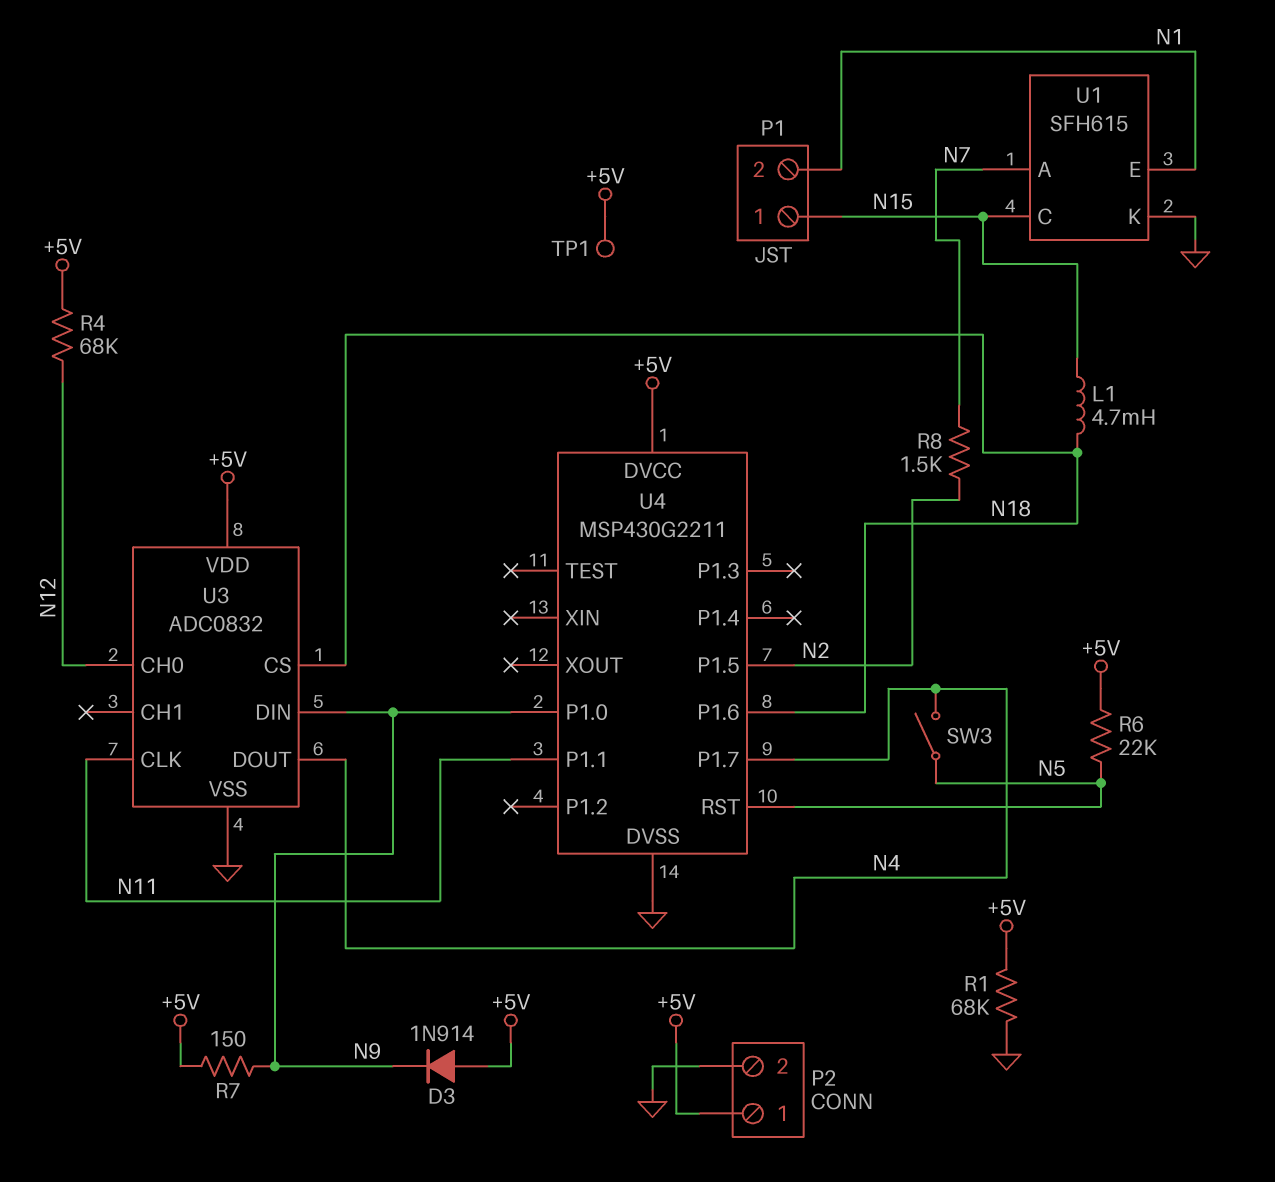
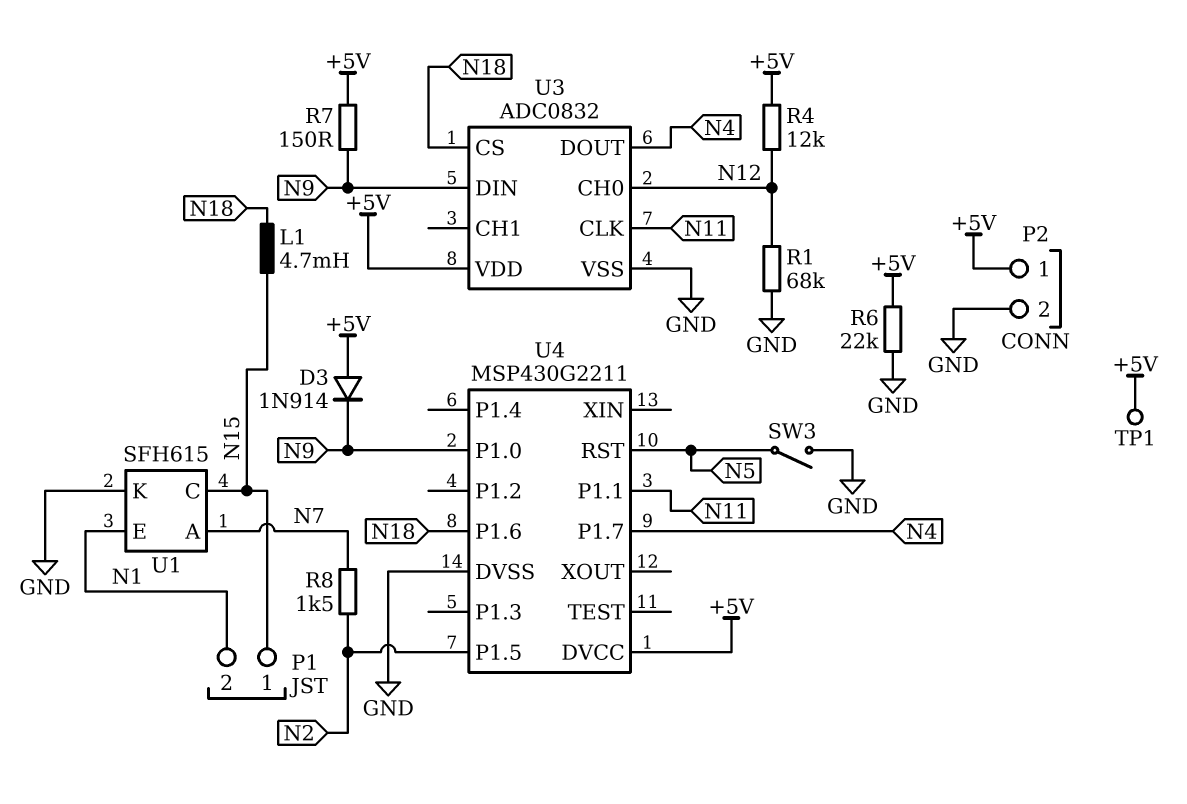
R1: 68k (+5V, GND) -> 68k (GND, N12)
R4: 68k (+5V, N12) -> 12k (+5V, N12)
R6: 22k (+5V, N5) -> 22k (+5V, GND)
SW3: switch (N4, N5) -> switch (GND, N5)

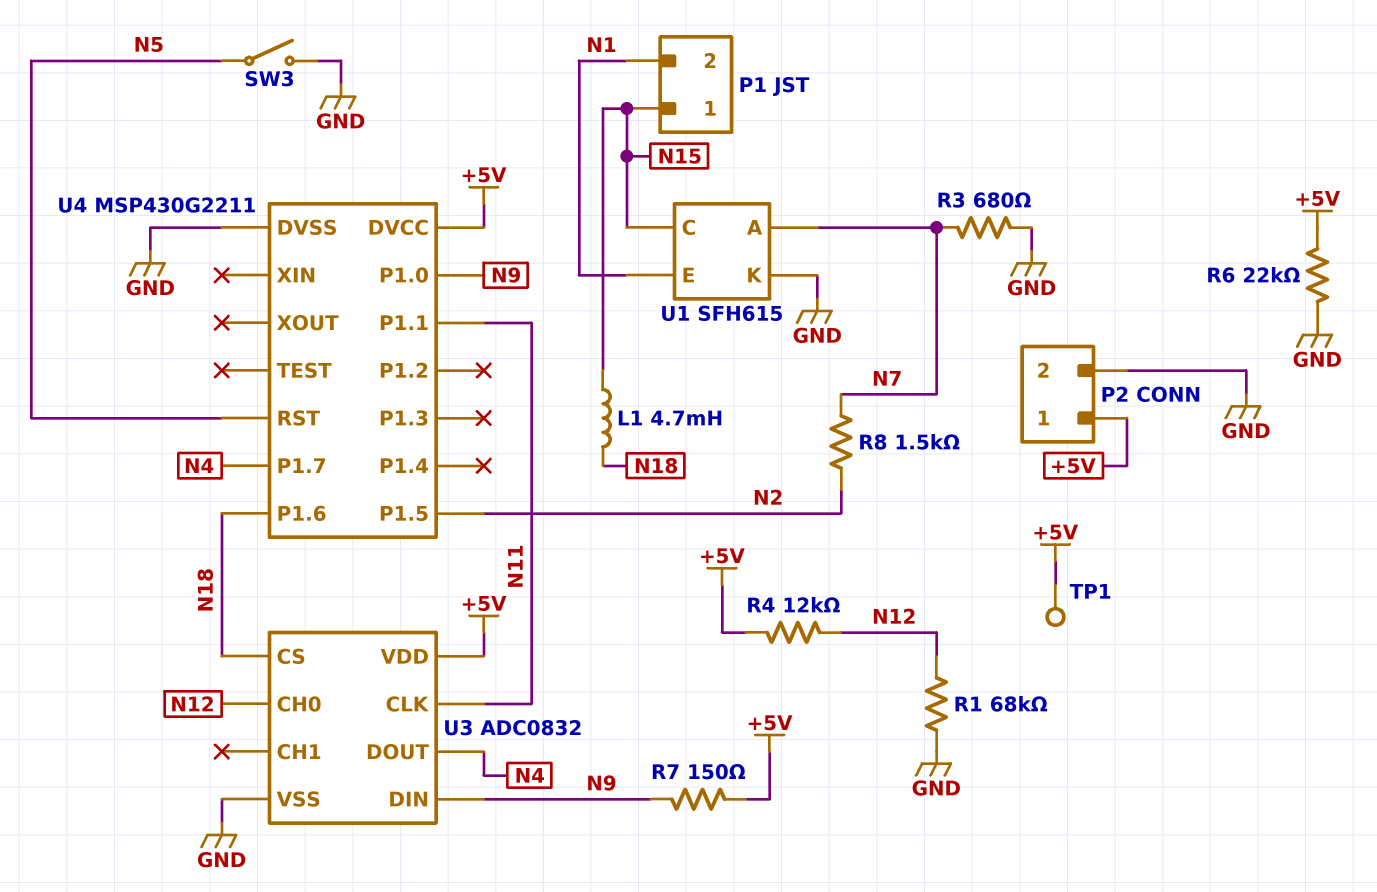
D3: diode 1N914 (A +5V, K N9) -> none
R3: none -> 680 (GND, N7)

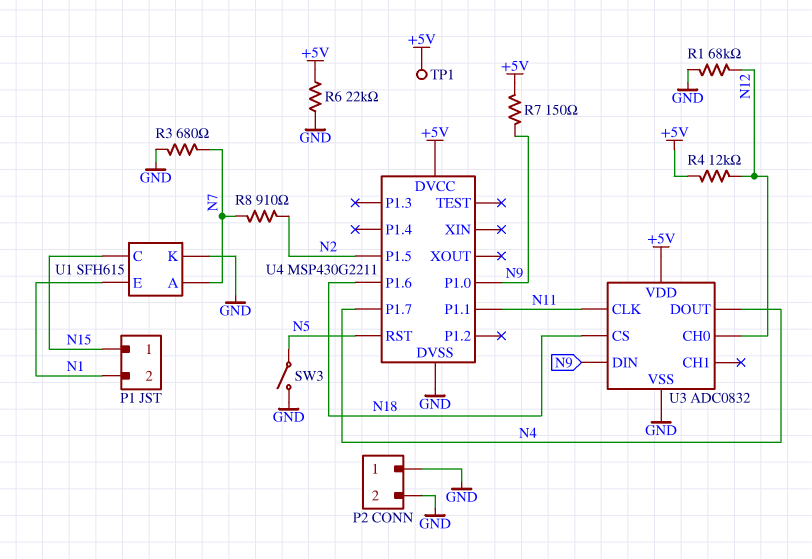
L1: 4.7mH (N15, N18) -> none
P2 pin 1: +5V -> GND
R8: 1.5k (N2, N7) -> 910 (N2, N7)

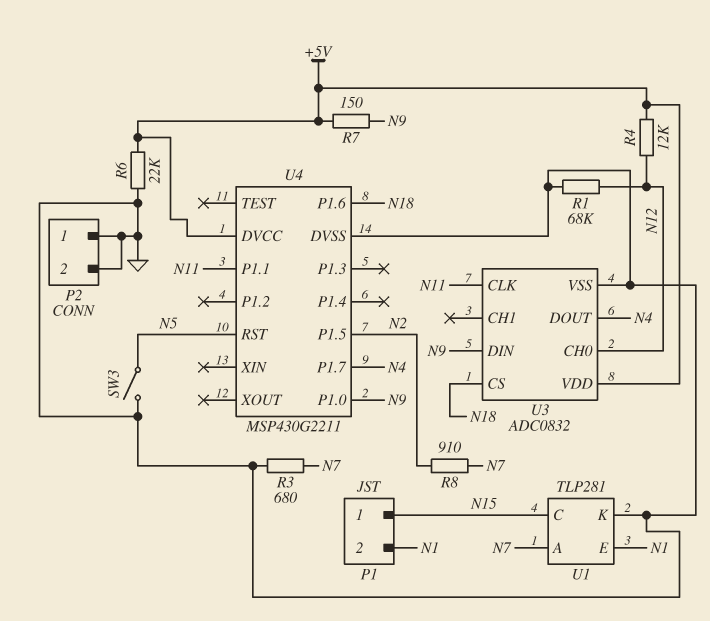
TP1: test point (+5V) -> none
U1: SFH615 -> TLP281

